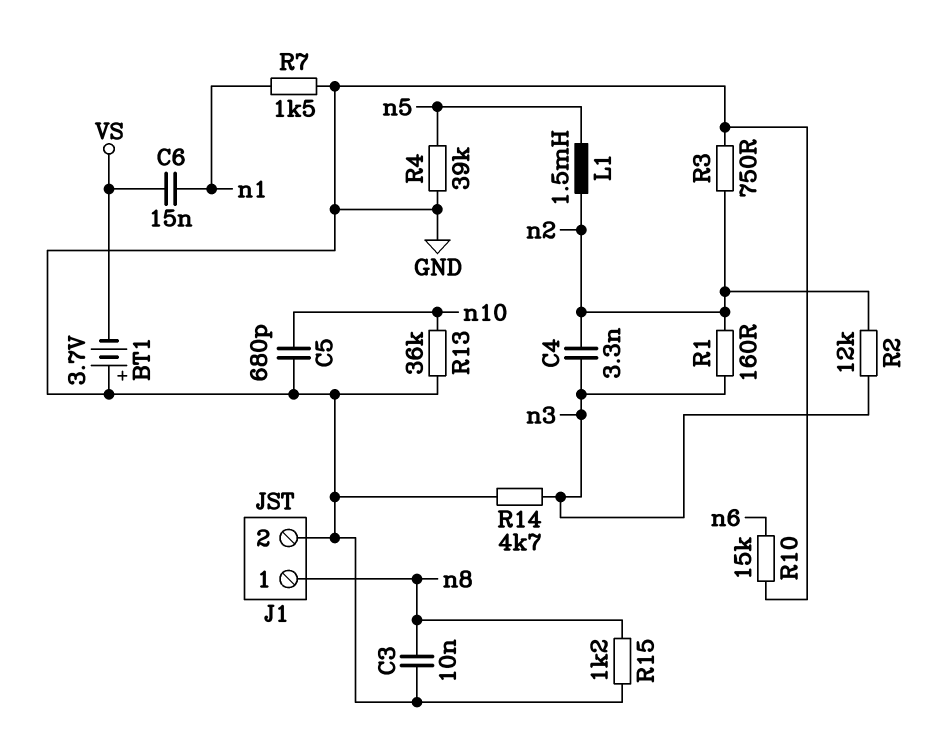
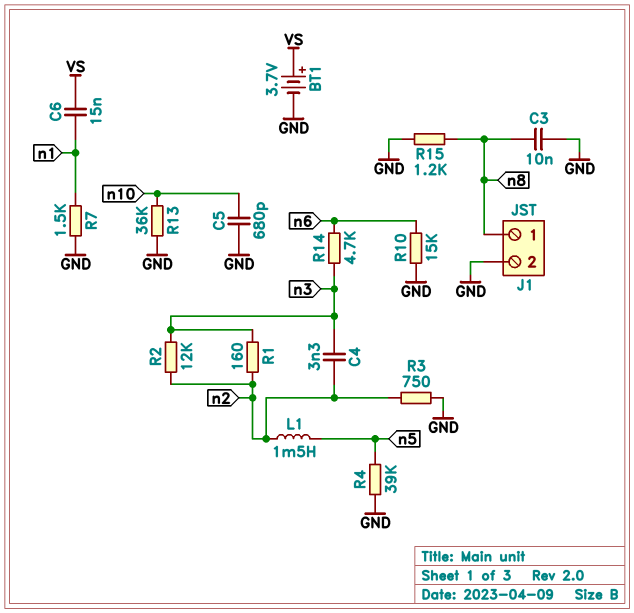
BT1: 3.7V (plus GND, minus VS) -> 3.7V (plus VS, minus GND)
R14: 4.7k (GND, n3) -> 4.7k (n3, n6)

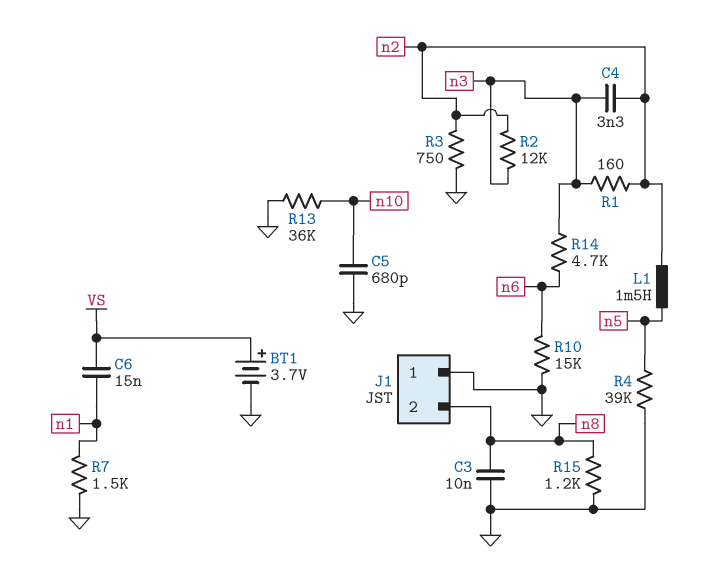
J1 pin 1: n8 -> GND
J1 pin 2: GND -> n8

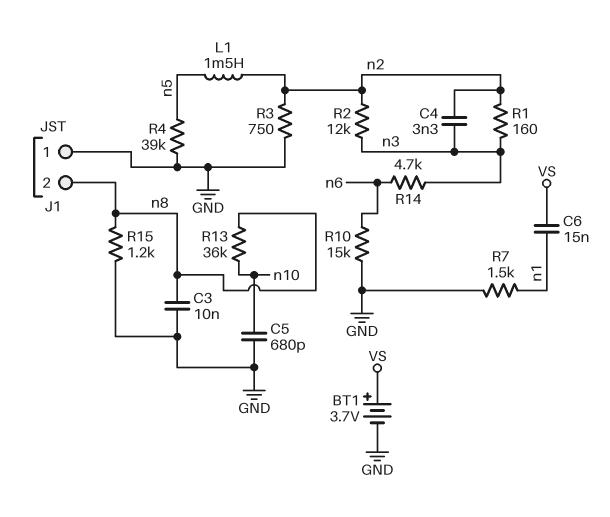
R13: 36k (GND, n10) -> 36k (n8, n10)

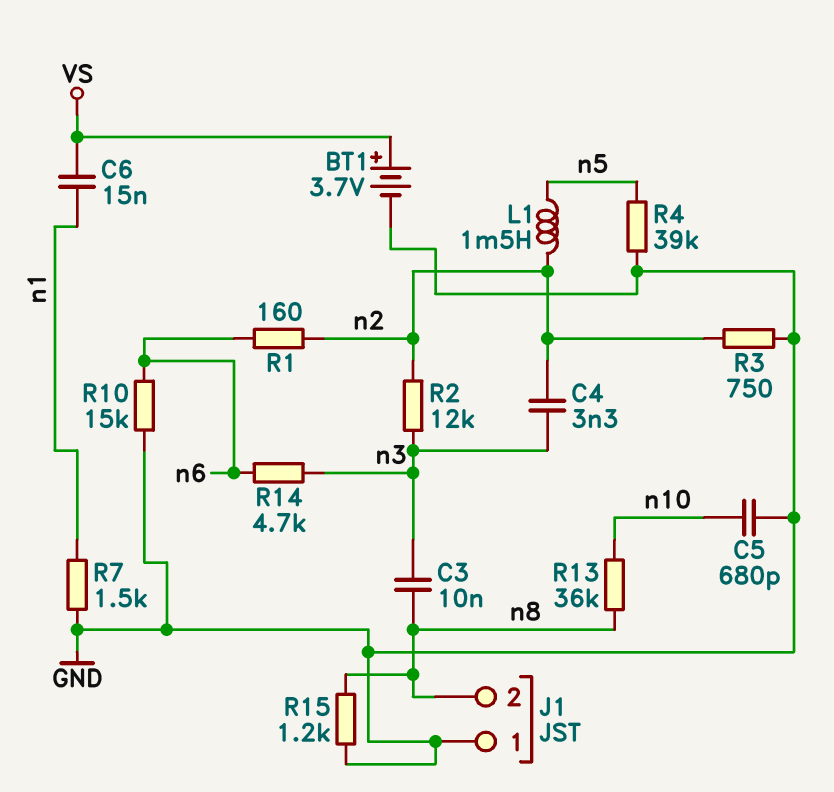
C3: 10nF (GND, n8) -> 10nF (n3, n8)
R1: 160 (n2, n3) -> 160 (n2, n6)

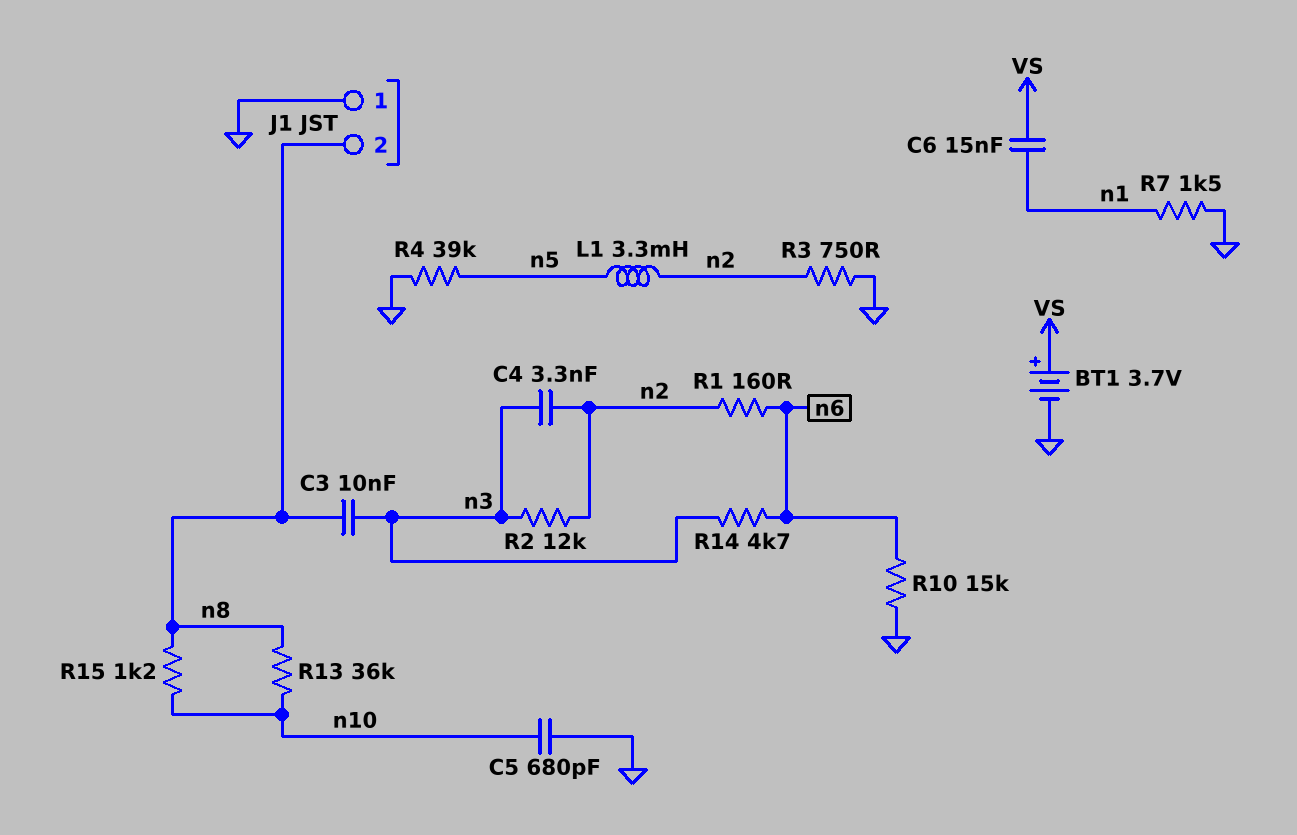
L1: 1.5mH (n2, n5) -> 3.3mH (n2, n5)
R15: 1.2k (GND, n8) -> 1.2k (n8, n10)

